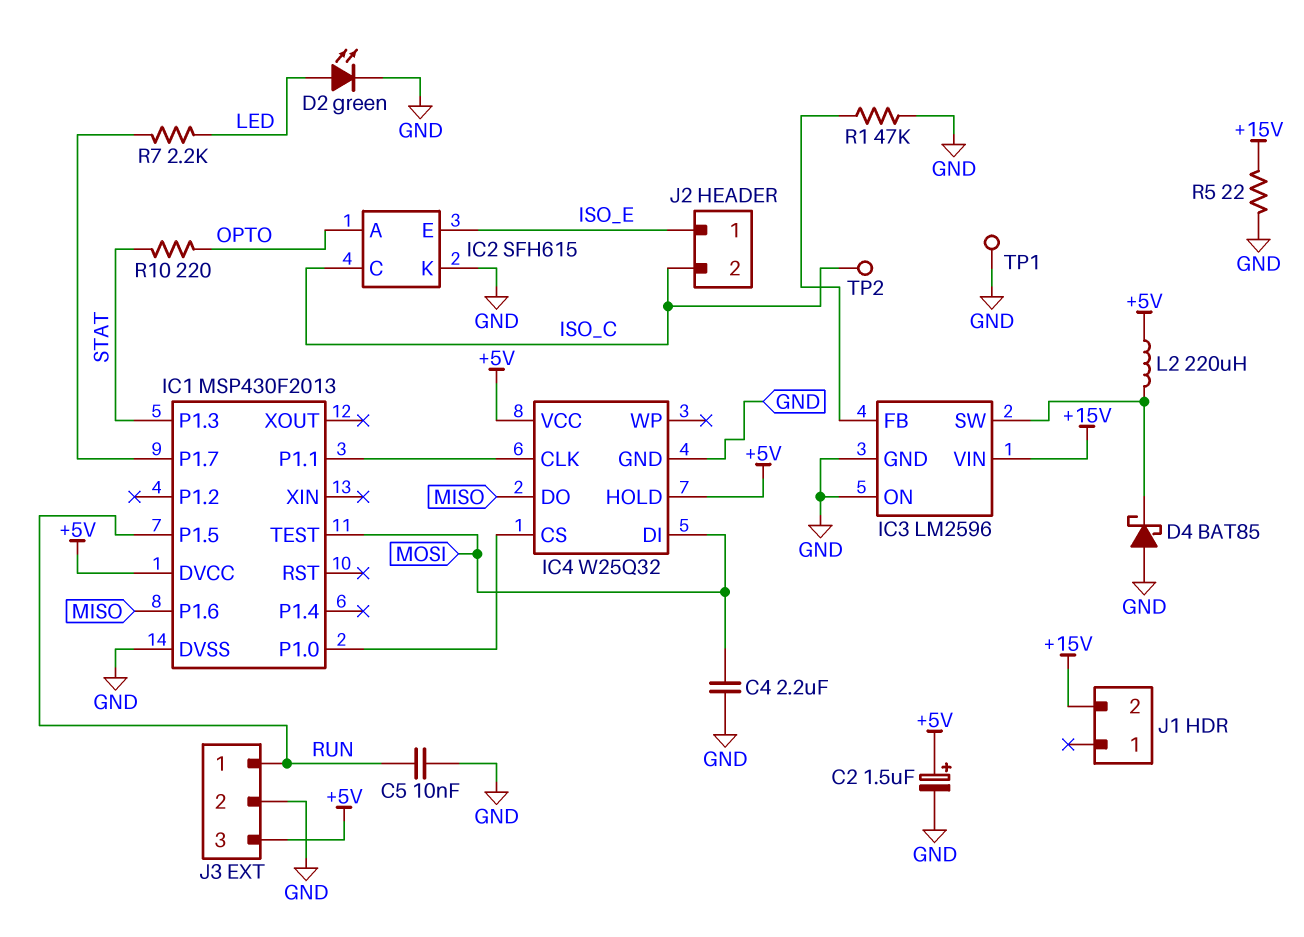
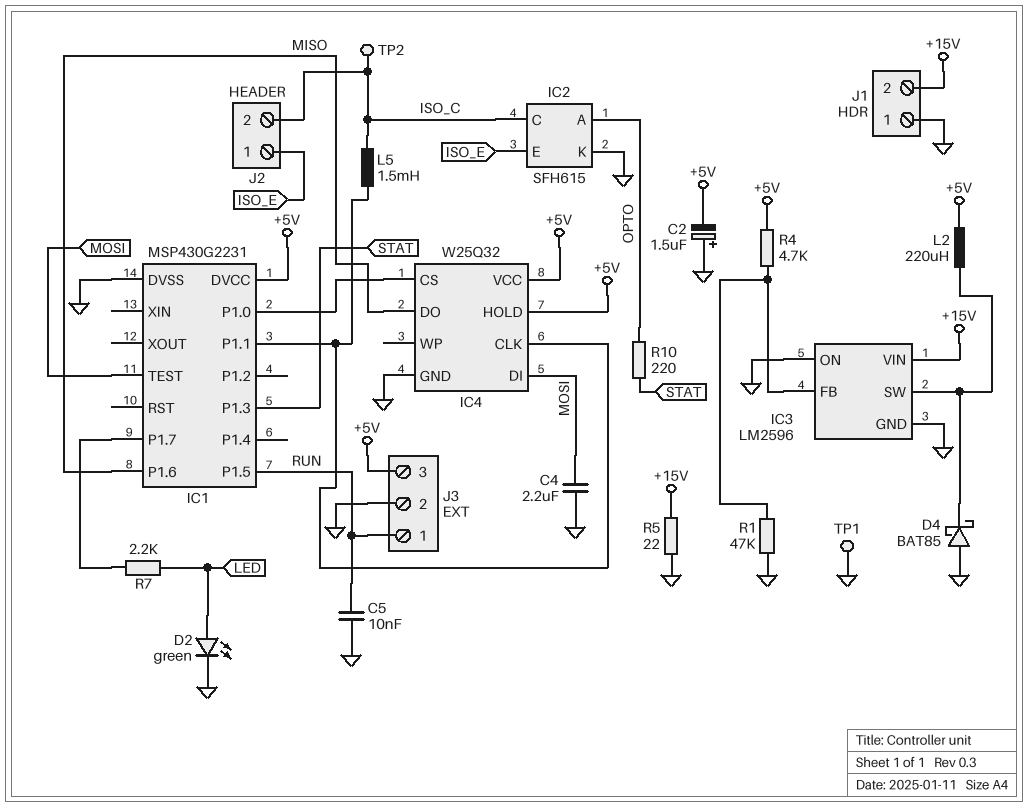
C2: 1.5uF (plus +5V, minus GND) -> 1.5uF (plus GND, minus +5V)
IC1: MSP430F2013 -> MSP430G2231
J1 pin 1: none -> GND
L5: none -> 1.5mH (IC1/P1.1, ISO_C)
R4: none -> 4.7k (+5V, IC3/FB)

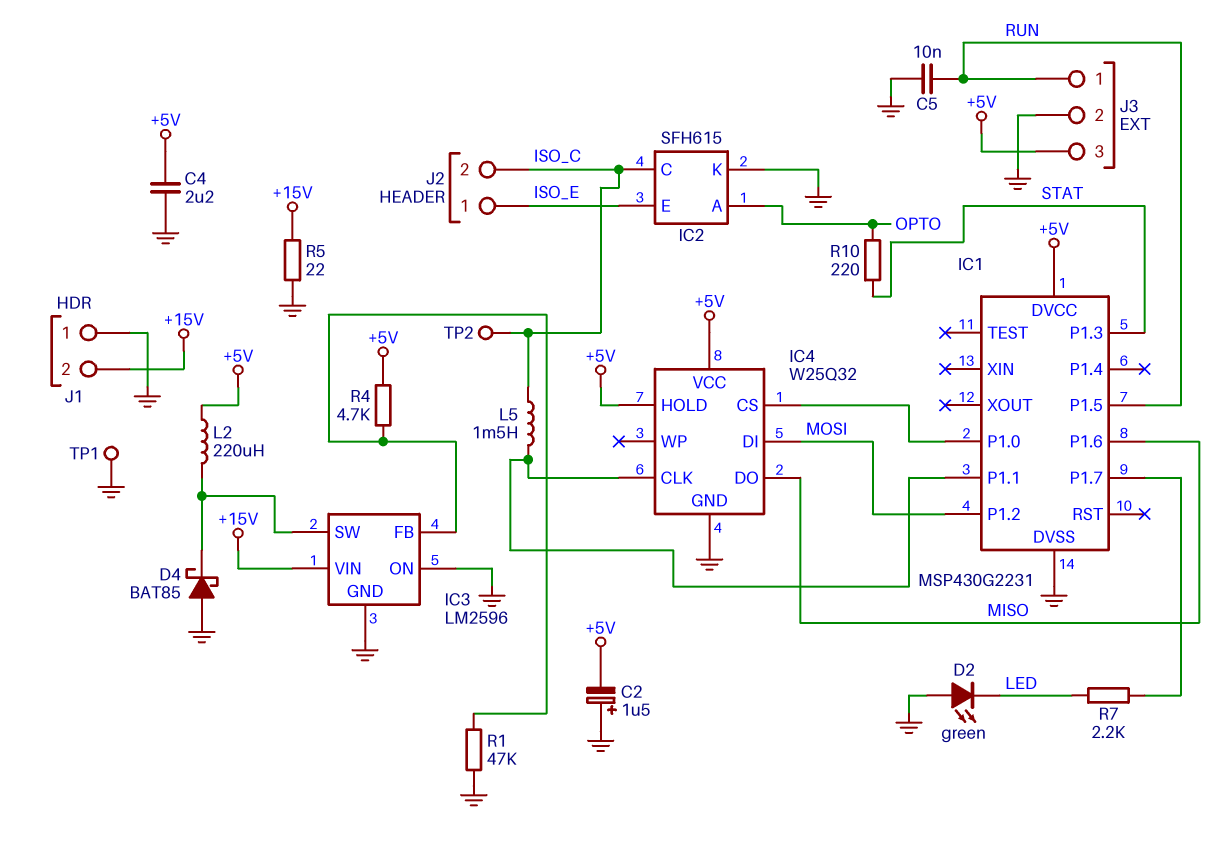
C4: 2.2uF (GND, MOSI) -> 2.2uF (+5V, GND)
D2: LED green (A LED, K GND) -> LED green (A GND, K LED)
IC1 pin P1.2: none -> MOSI
IC1 pin TEST: MOSI -> none

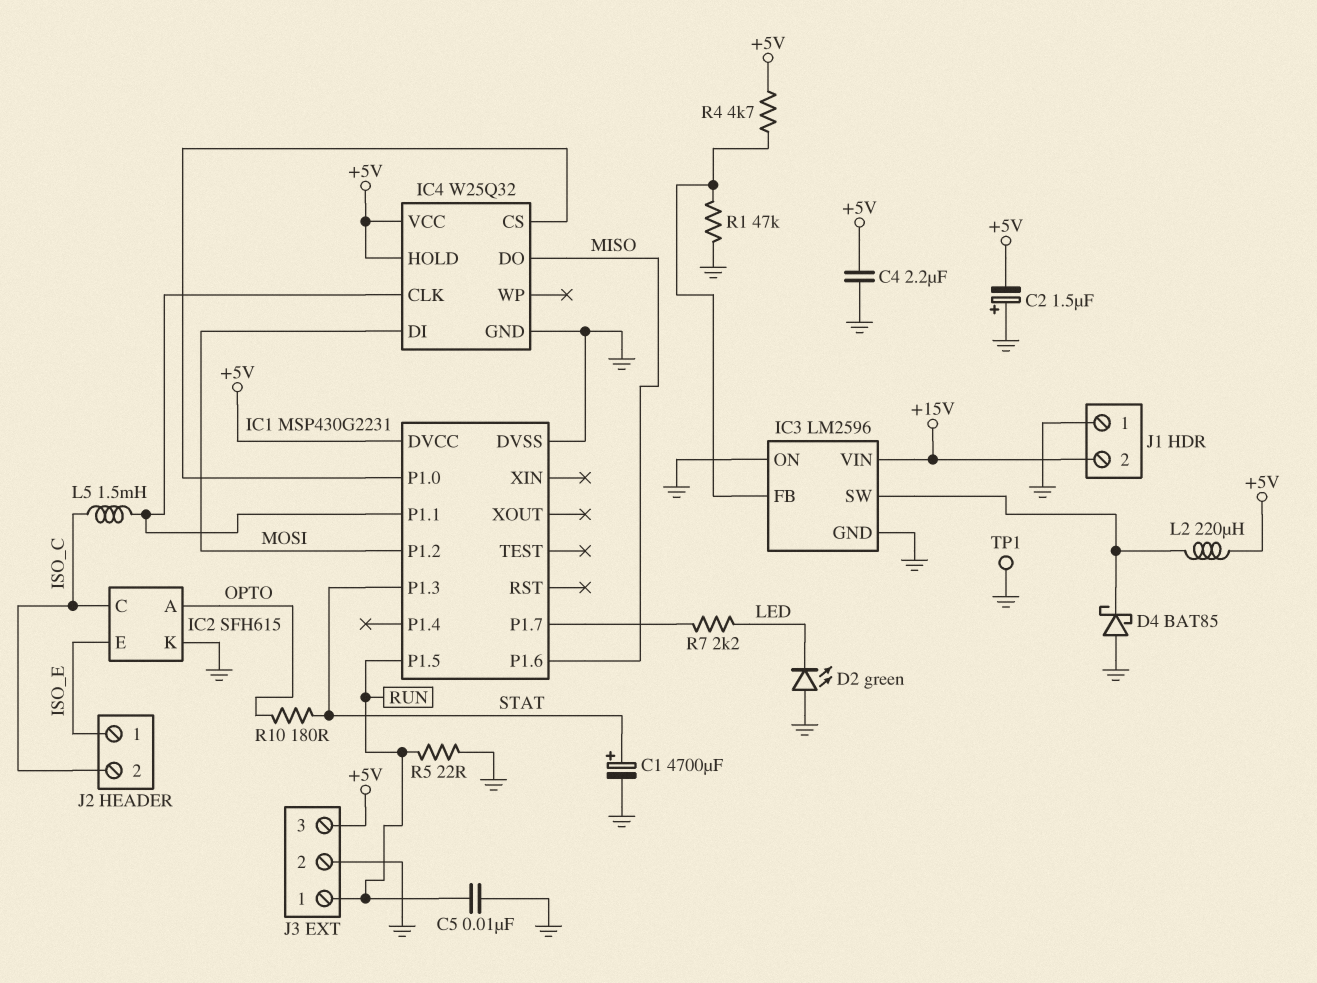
C1: none -> 4700uF (plus STAT, minus GND)
R5: 22 (+15V, GND) -> 22 (GND, RUN)
R10: 220 (OPTO, STAT) -> 180 (OPTO, STAT)
TP2: test point (ISO_C) -> none

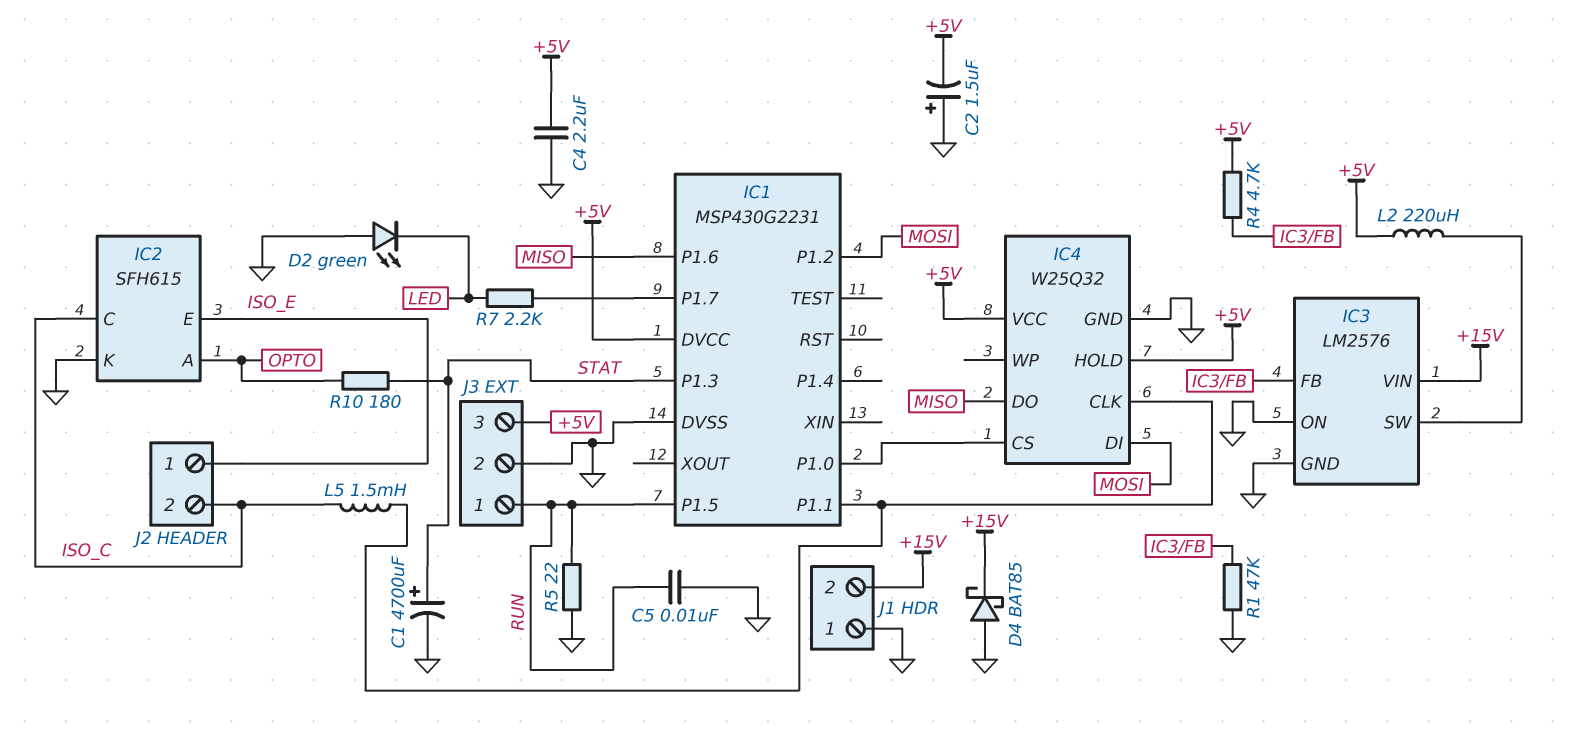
D4: schottky BAT85 (A GND, K IC3/SW) -> schottky BAT85 (A GND, K +15V)
IC3: LM2596 -> LM2576
TP1: test point (GND) -> none

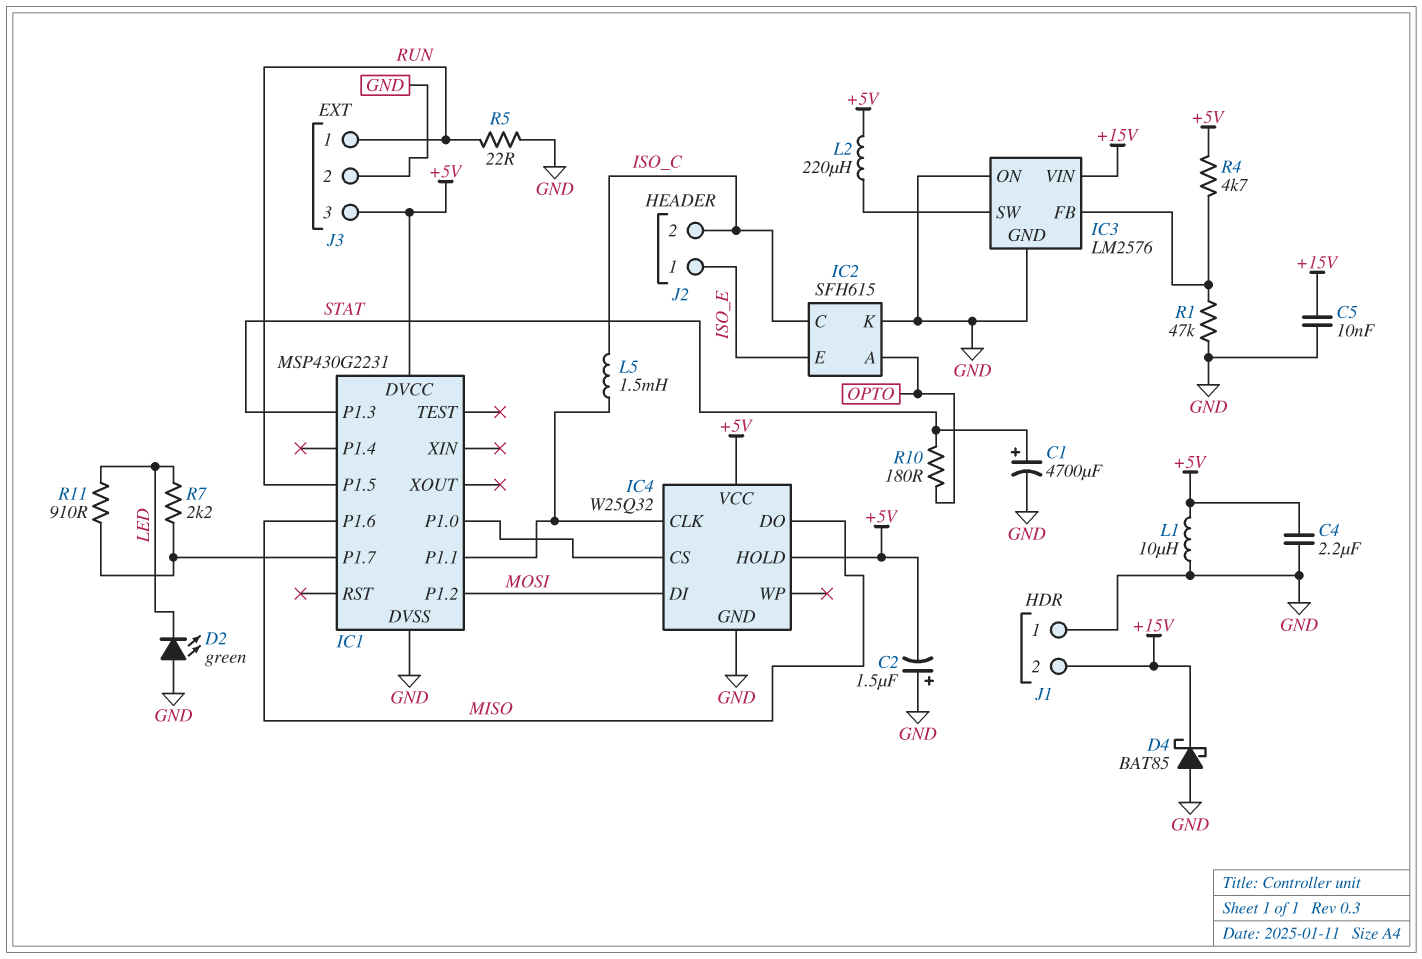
C5: 10nF (GND, RUN) -> 10nF (+15V, GND)
L1: none -> 10uH (+5V, GND)
R11: none -> 910 (IC1/P1.7, LED)

